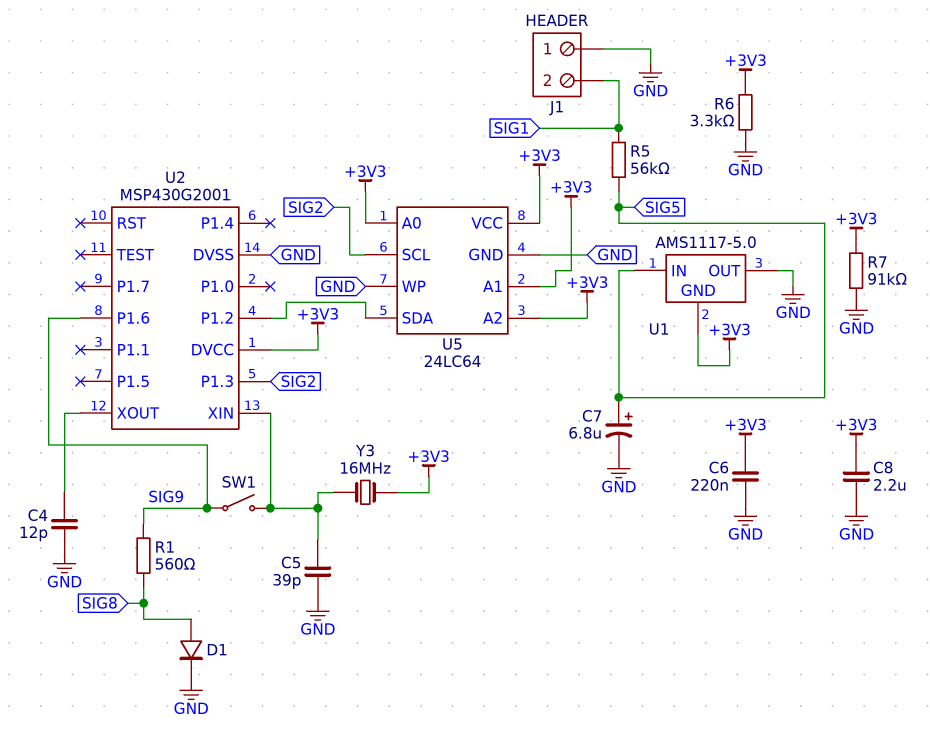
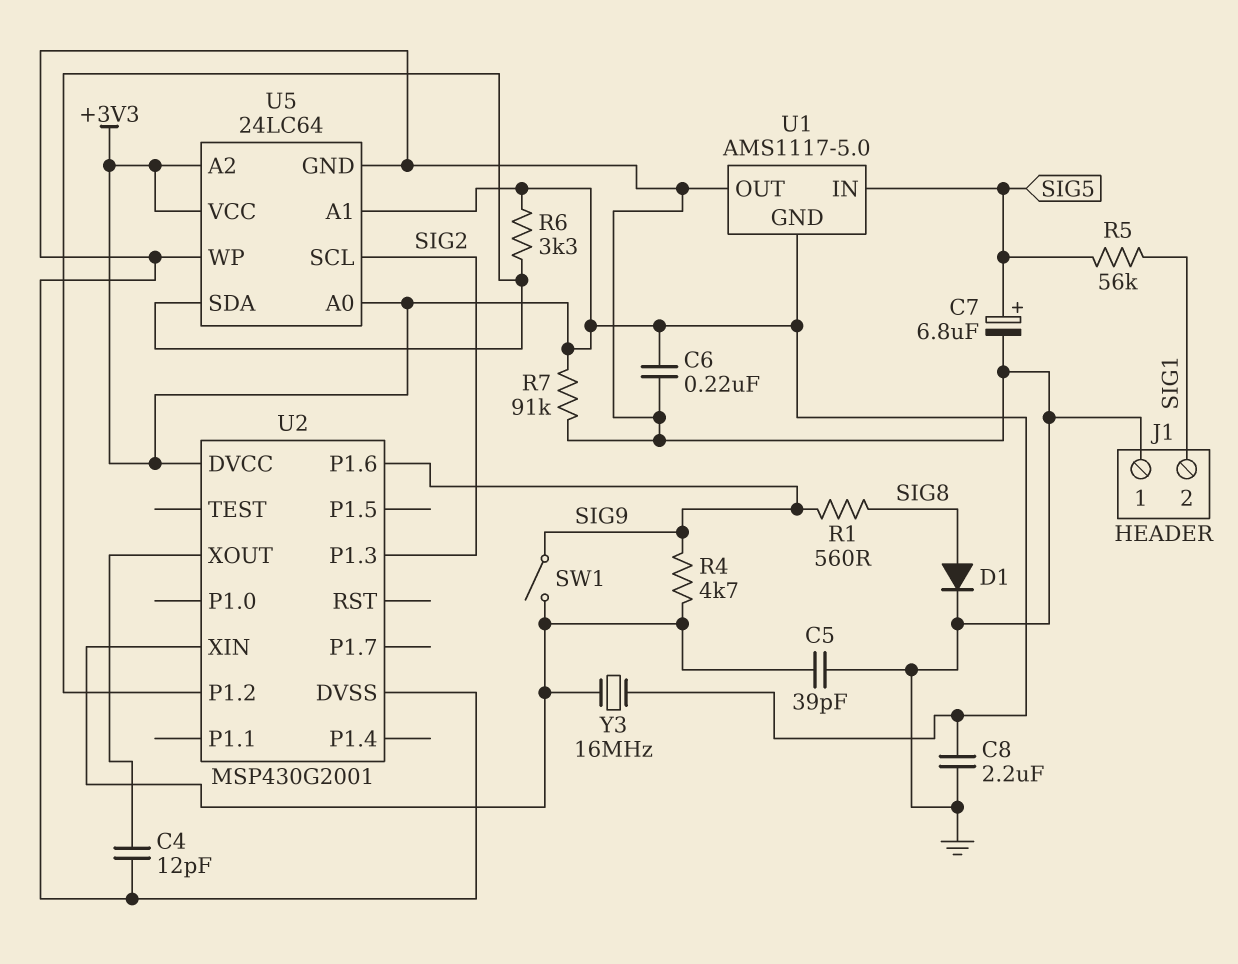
R4: none -> 4.7k (SIG9, U2/XIN)
R6: 3.3k (+3V3, GND) -> 3.3k (+3V3, U2/P1.2)

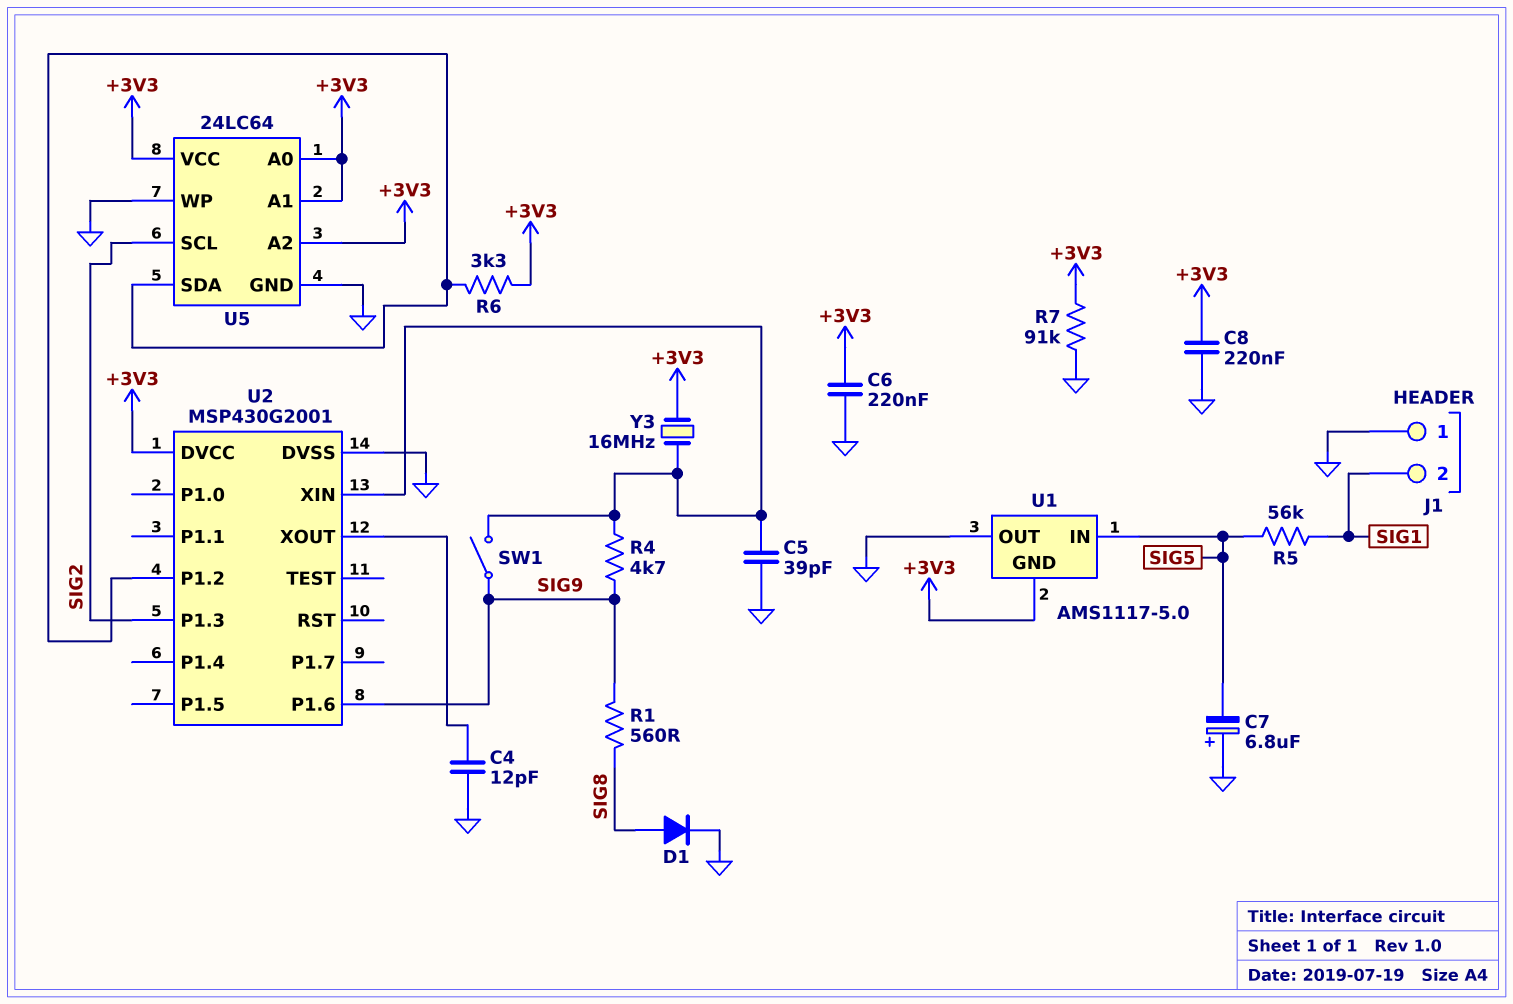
C7: 6.8uF (plus SIG5, minus GND) -> 6.8uF (plus GND, minus SIG5)
C8: 2.2uF (+3V3, GND) -> 220nF (+3V3, GND)

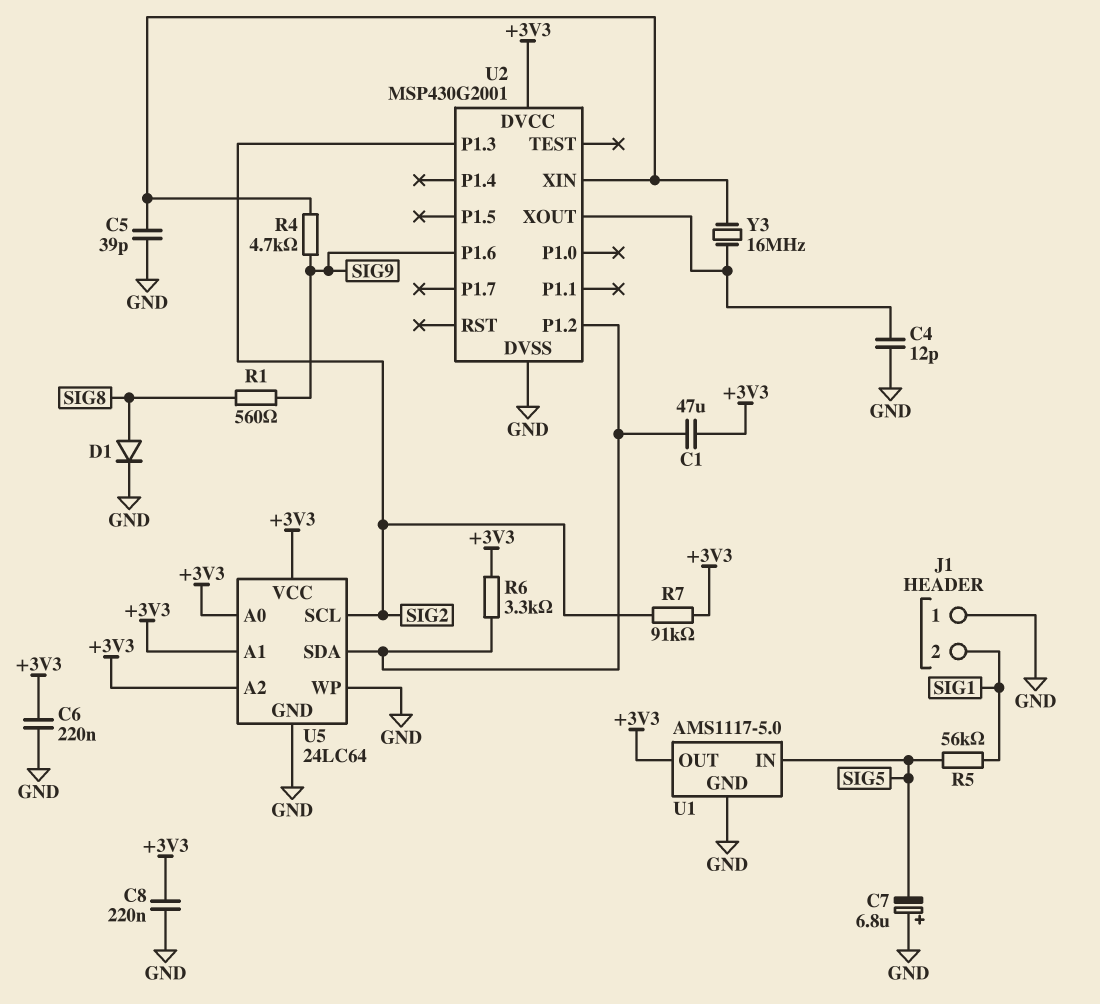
C1: none -> 47uF (+3V3, U2/P1.2)
R7: 91k (+3V3, GND) -> 91k (+3V3, SIG2)
SW1: switch (SIG9, U2/XIN) -> none
U1 pin GND: +3V3 -> GND
U1 pin OUT: GND -> +3V3
Y3: 16MHz (+3V3, U2/XIN) -> 16MHz (U2/XIN, U2/XOUT)

